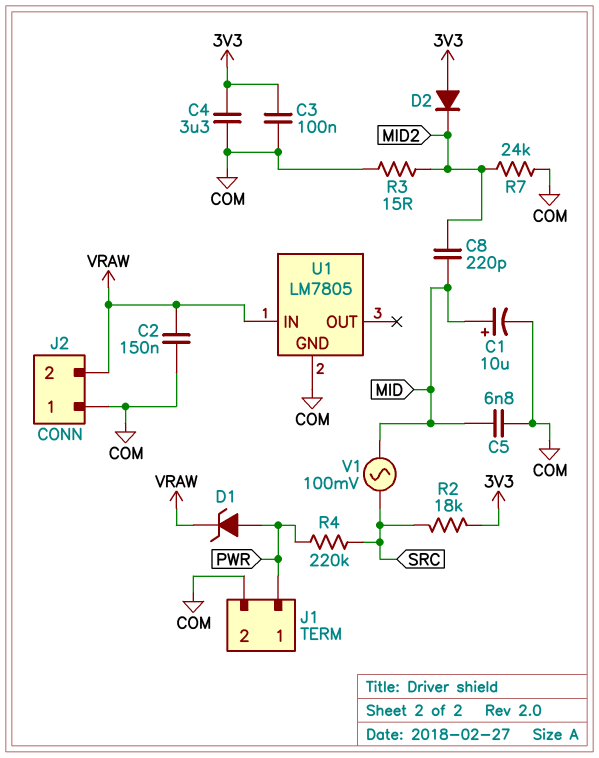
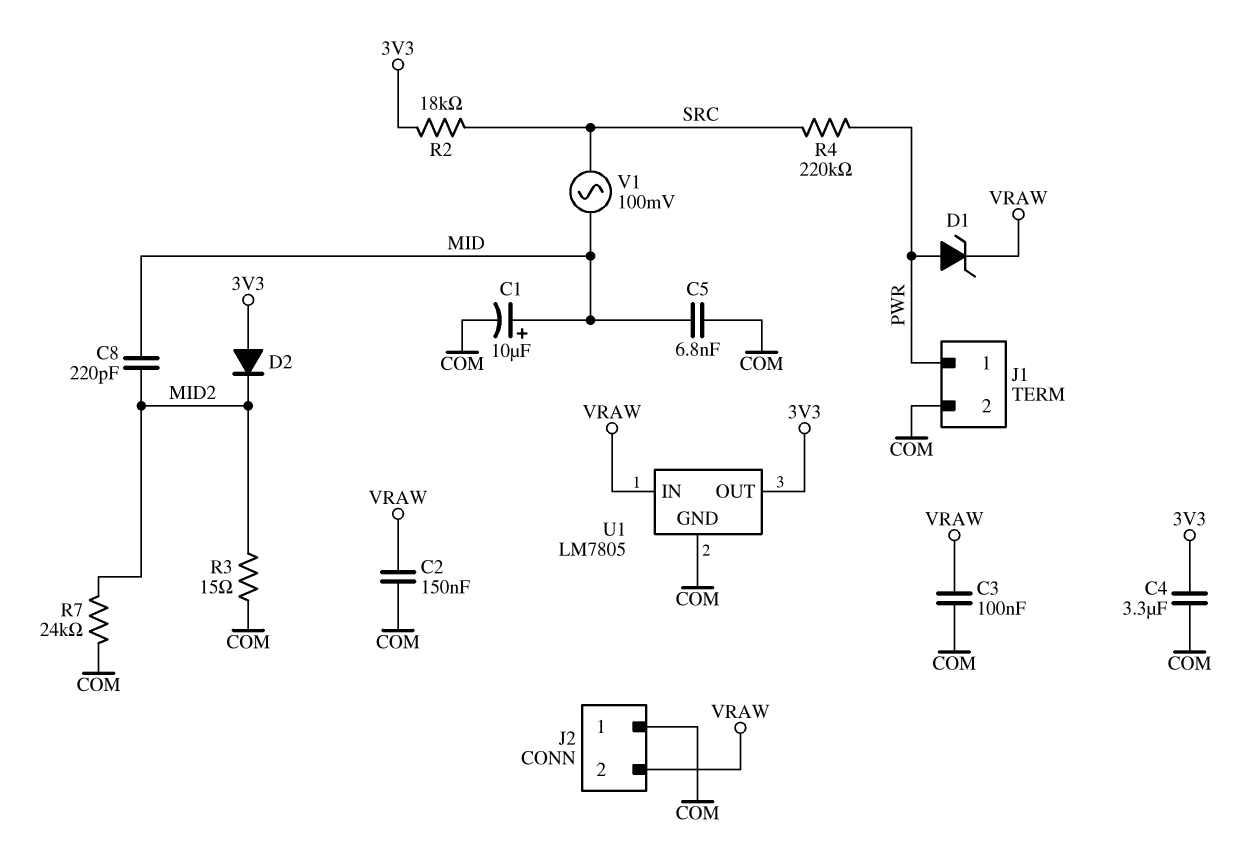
C3: 100nF (3V3, COM) -> 100nF (COM, VRAW)
U1 pin OUT: none -> 3V3

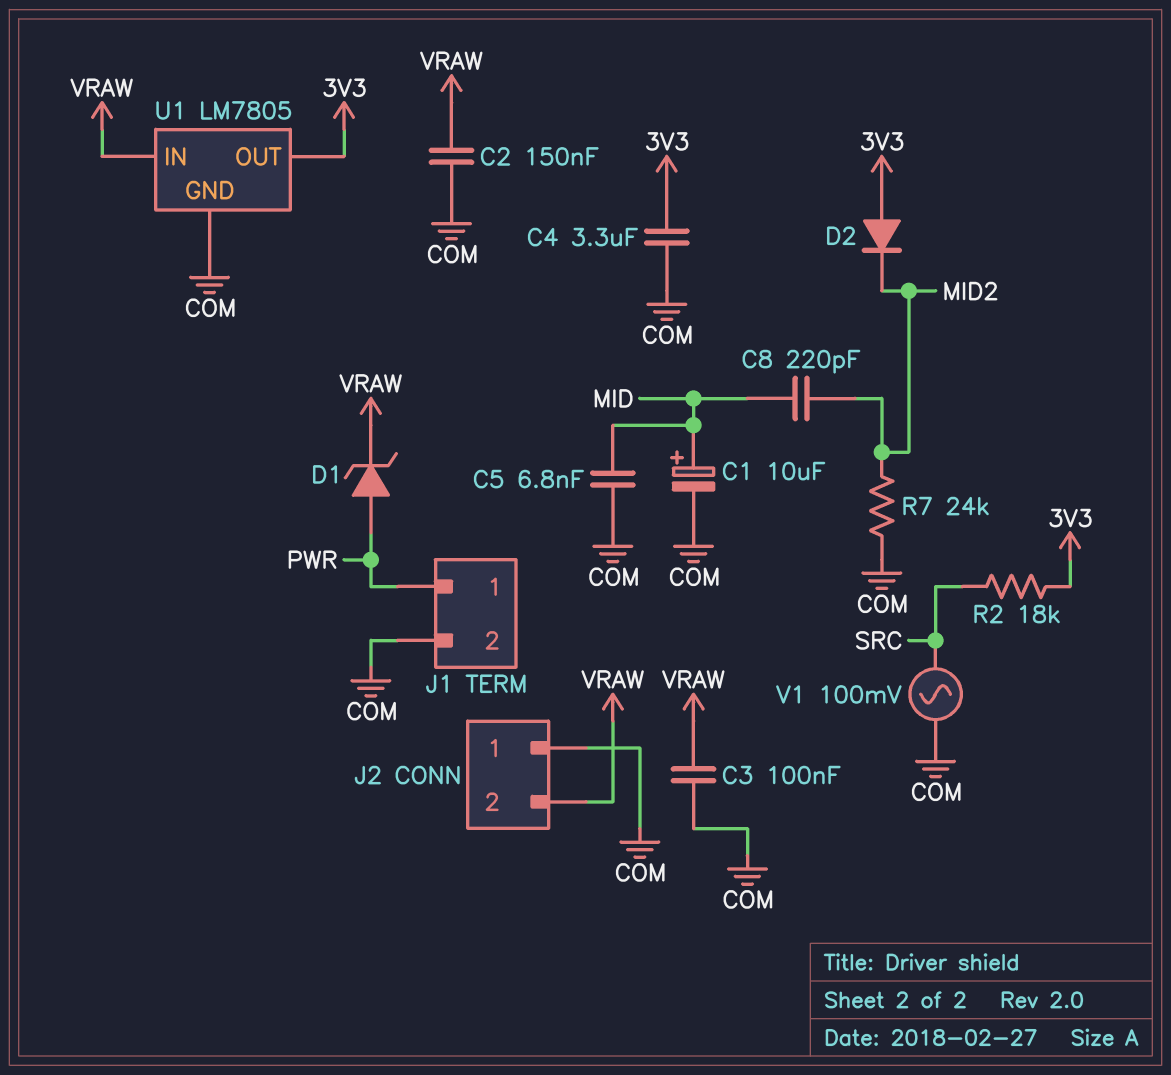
R3: 15 (COM, MID2) -> none
R4: 220k (PWR, SRC) -> none
V1: AC 100mV (MID, SRC) -> AC 100mV (COM, SRC)

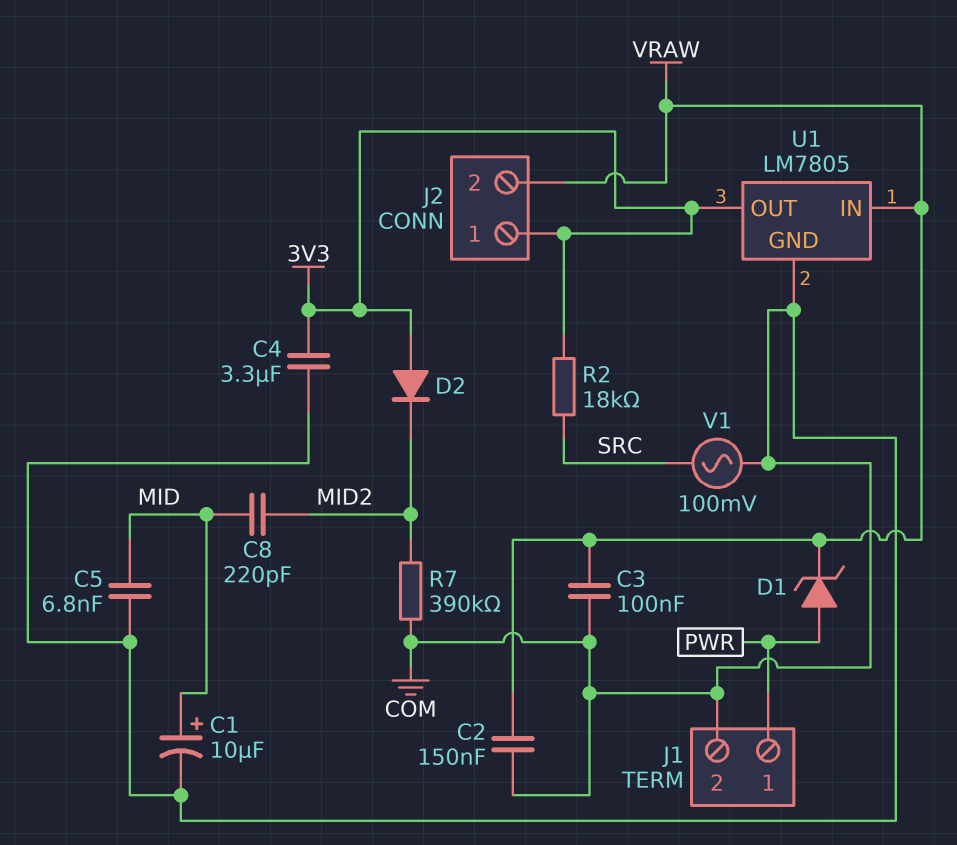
J2 pin 1: COM -> 3V3
R7: 24k (COM, MID2) -> 390k (COM, MID2)

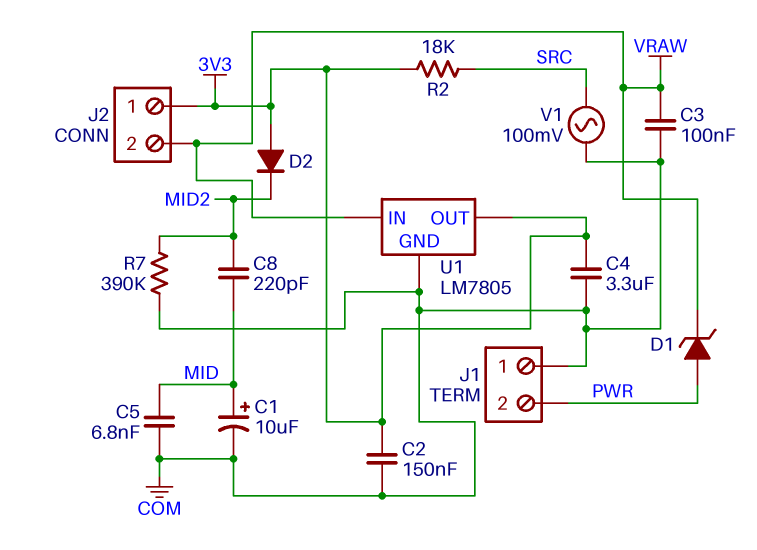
C2: 150nF (COM, VRAW) -> 150nF (3V3, COM)
J1 pin 1: PWR -> COM
J1 pin 2: COM -> PWR

